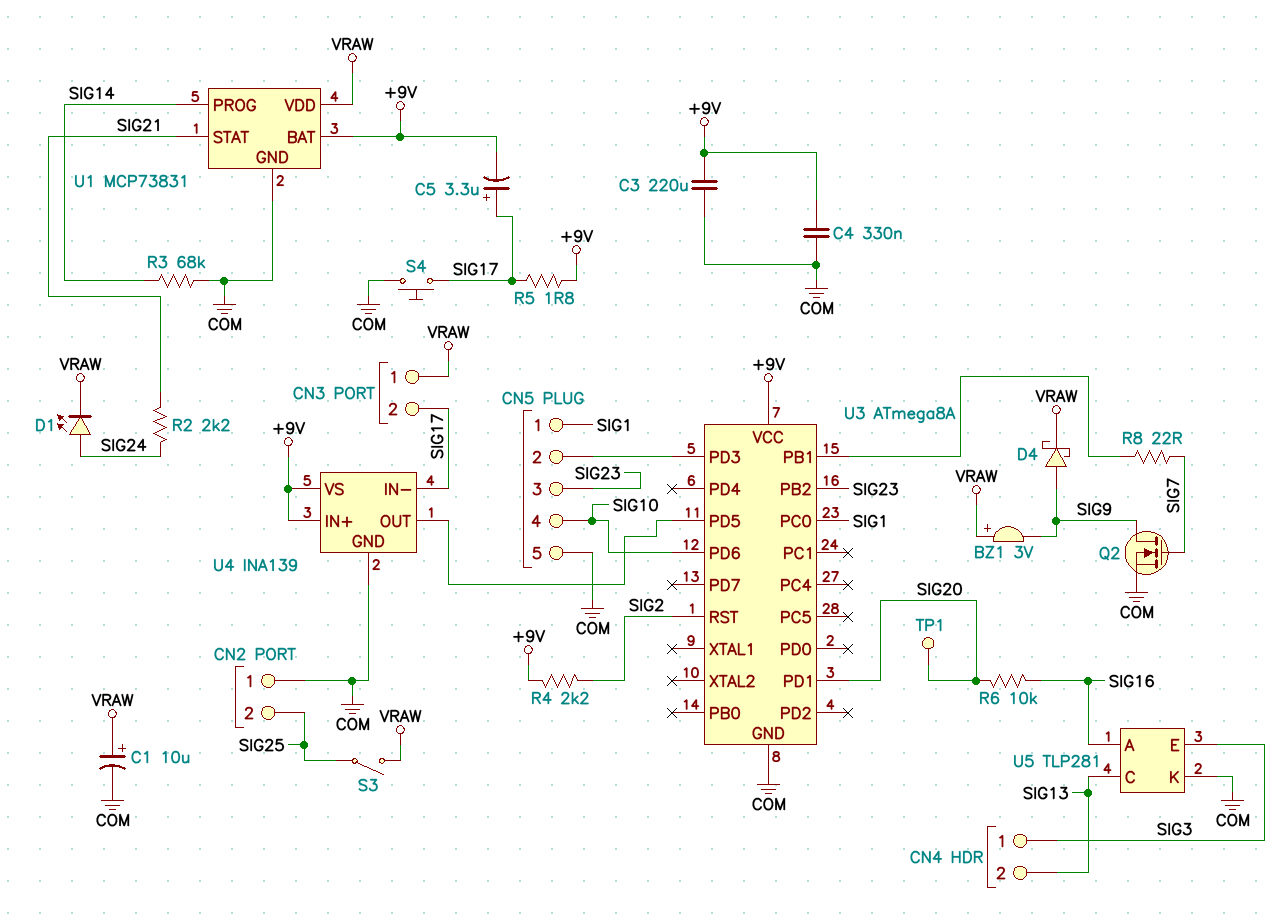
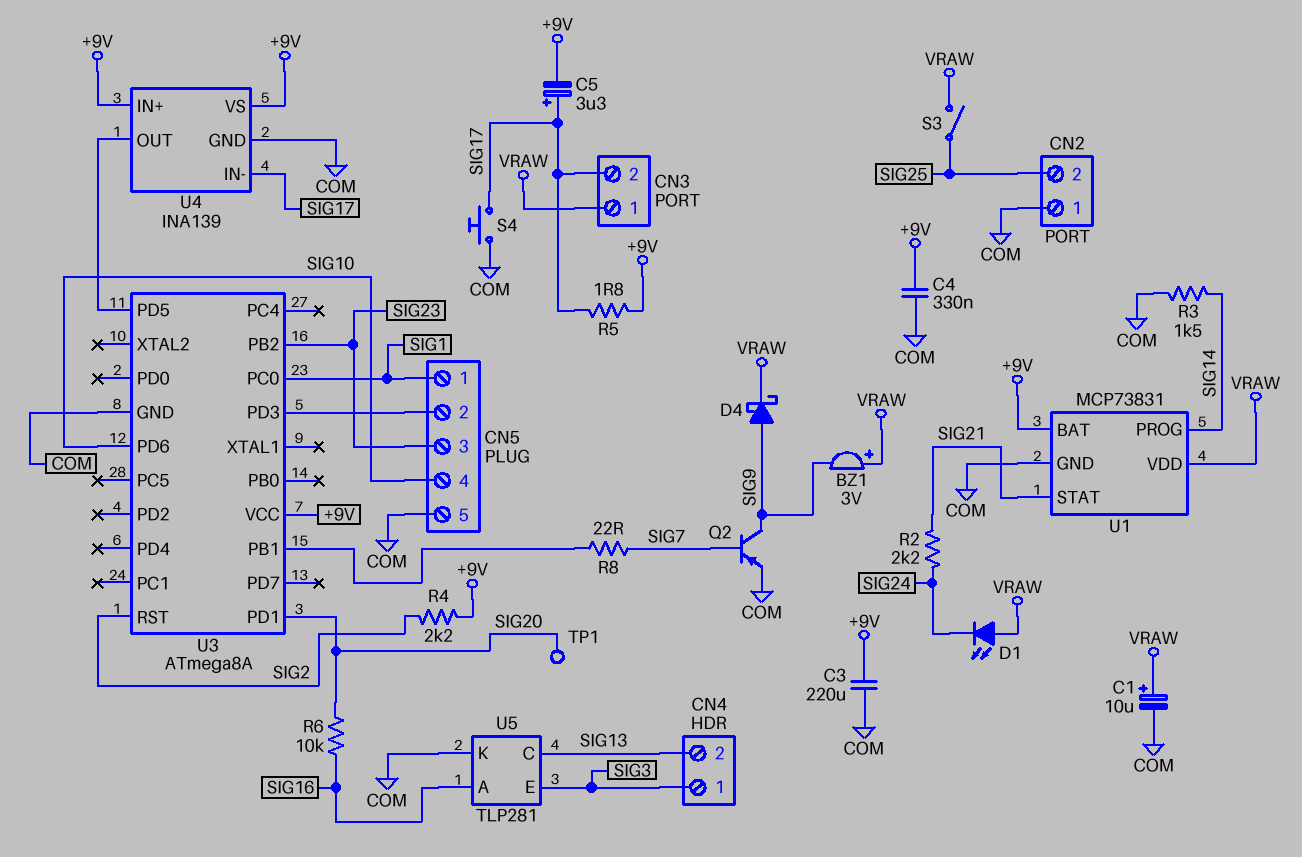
D1: LED (A SIG24, K VRAW) -> LED (A VRAW, K SIG24)
Q2: NMOS (G SIG7, D SIG9, S COM) -> PNP (B SIG7, C SIG9, E COM)
R3: 68k (COM, SIG14) -> 1.5k (COM, SIG14)

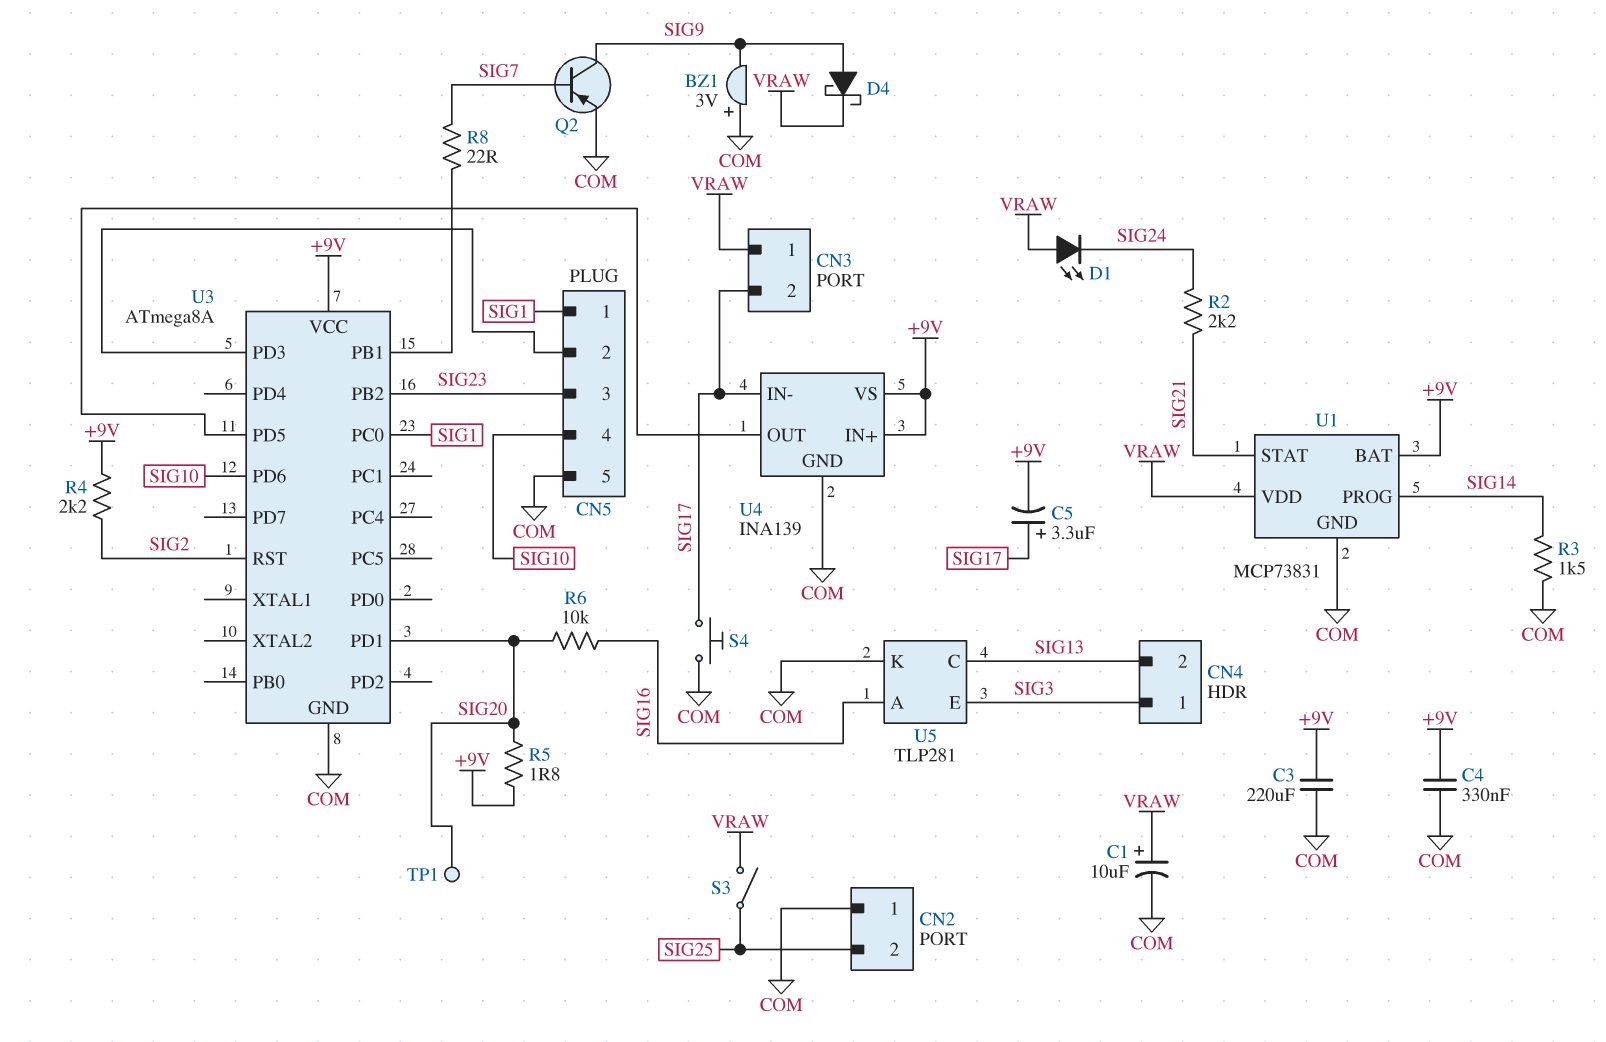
BZ1: buzzer 3V (plus VRAW, minus SIG9) -> buzzer 3V (plus COM, minus SIG9)
R5: 1.8 (+9V, SIG17) -> 1.8 (+9V, SIG20)

